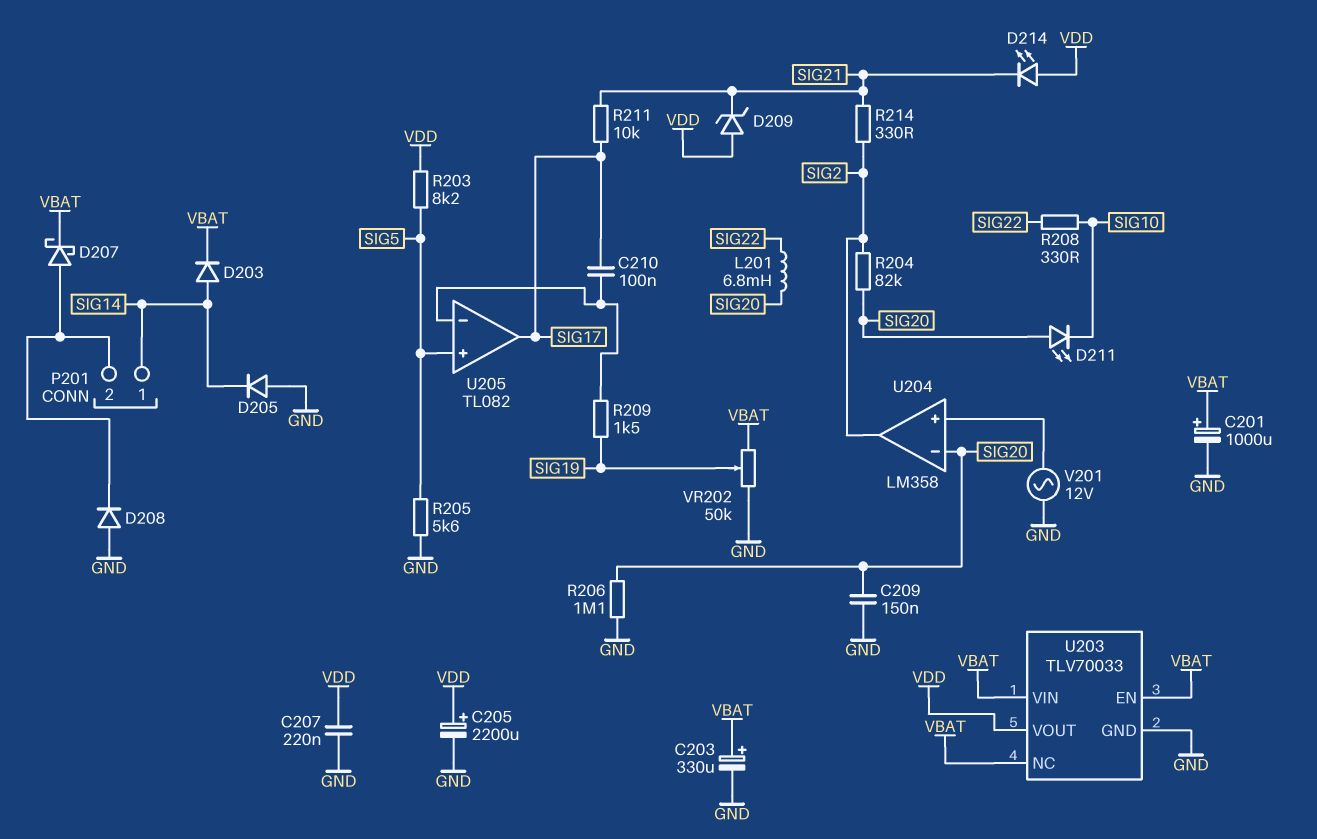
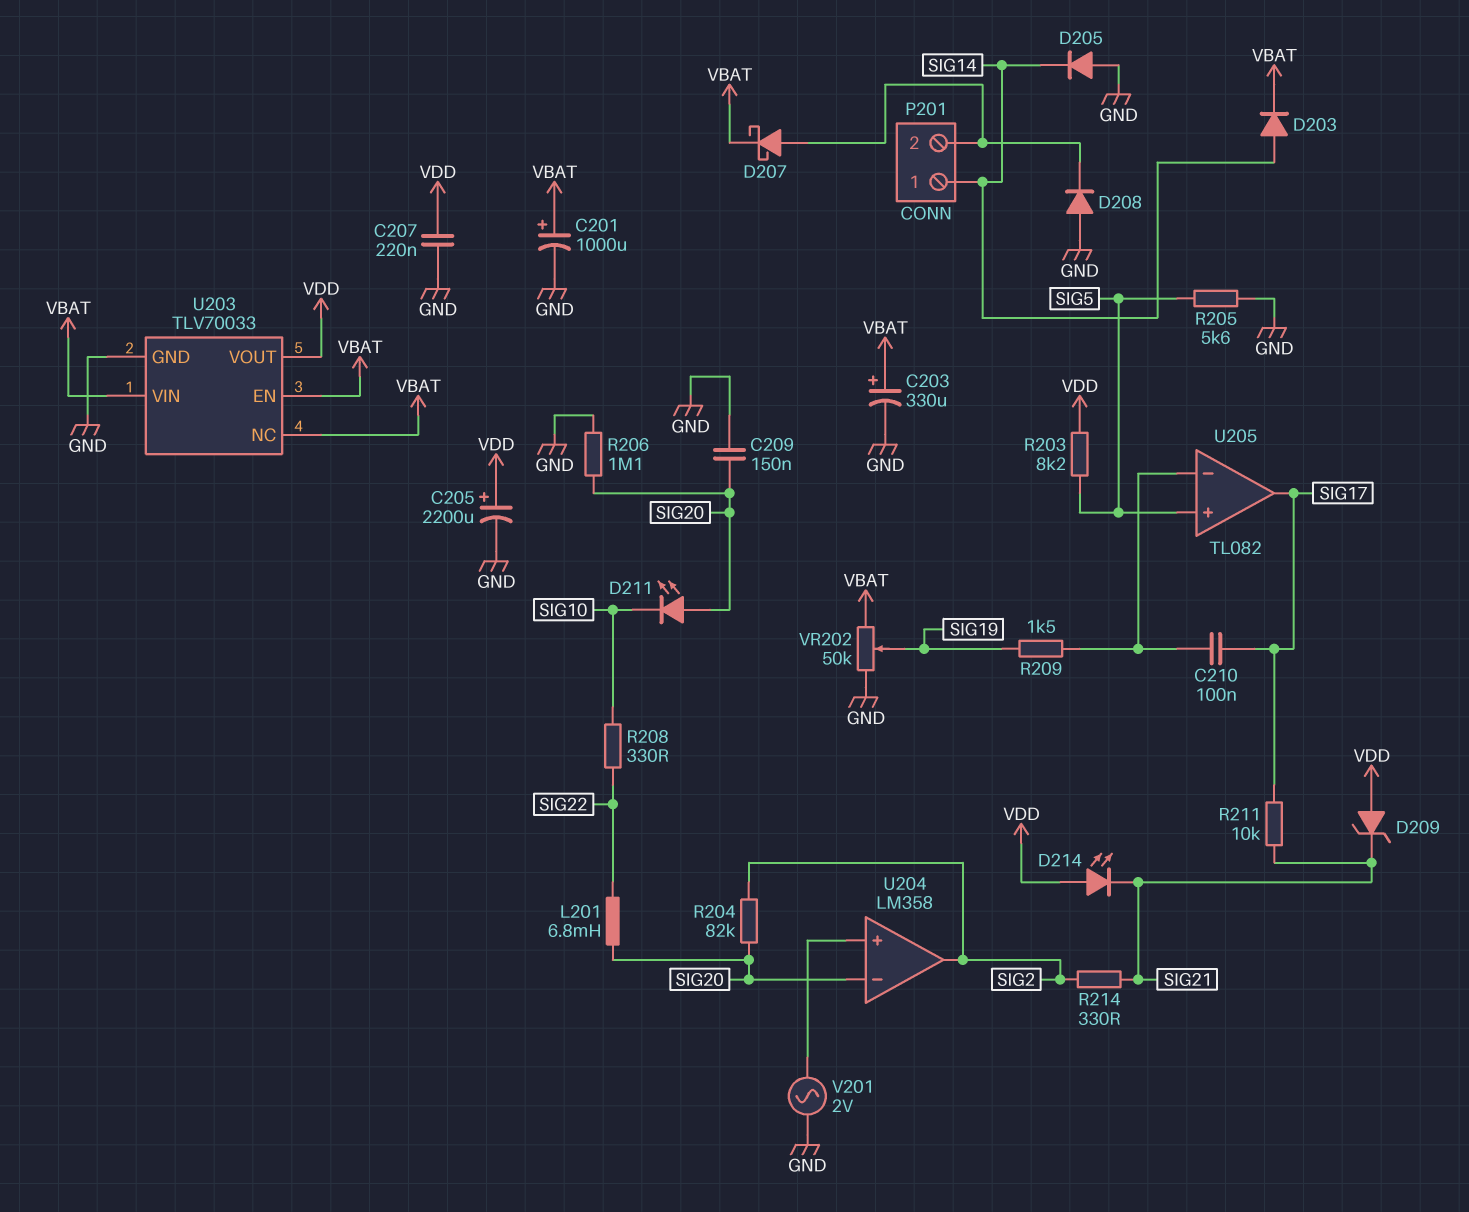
V201: AC 12V (GND, U204/in+) -> AC 2V (GND, U204/in+)

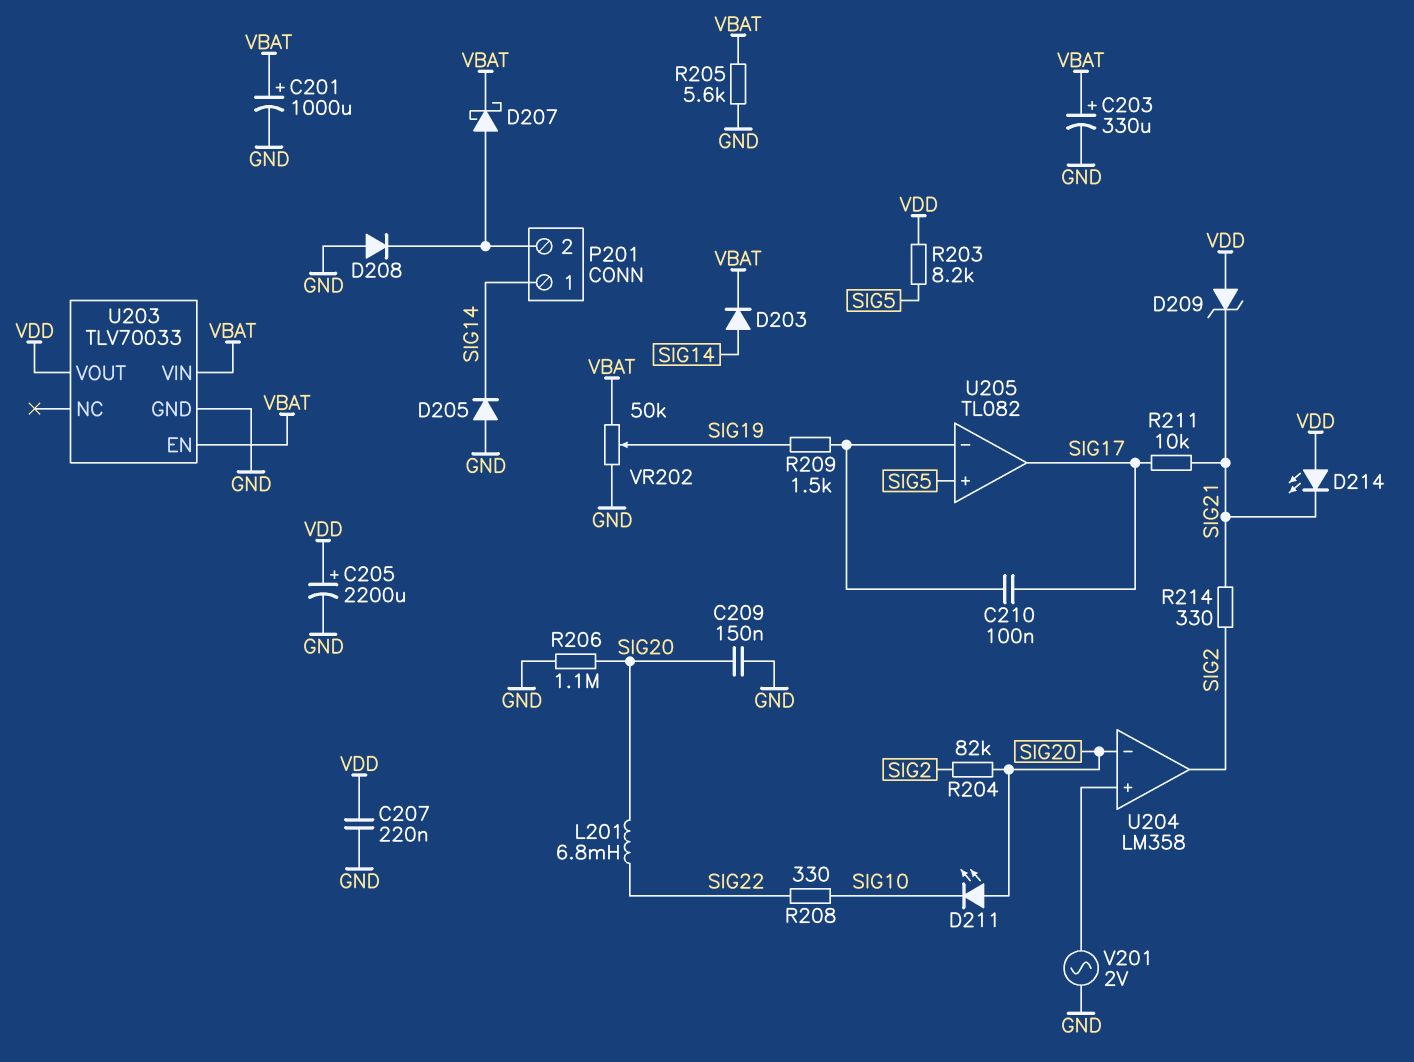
R205: 5.6k (GND, SIG5) -> 5.6k (GND, VBAT)
U203 pin NC: VBAT -> none

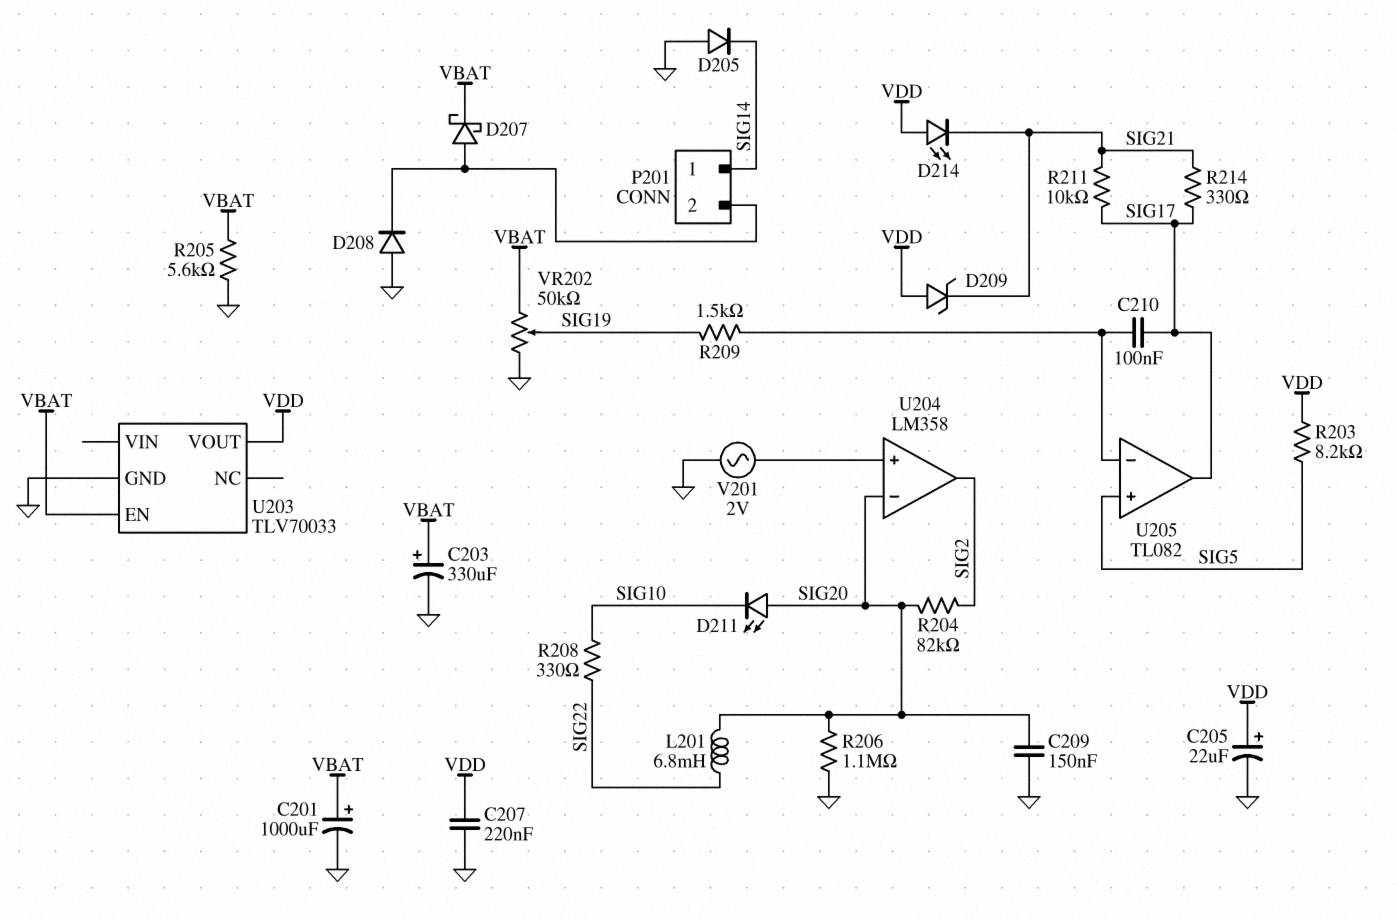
C205: 2200uF (plus VDD, minus GND) -> 22uF (plus VDD, minus GND)
D203: diode (A SIG14, K VBAT) -> none
R214: 330 (SIG2, SIG21) -> 330 (SIG17, SIG21)
U203 pin VIN: VBAT -> none

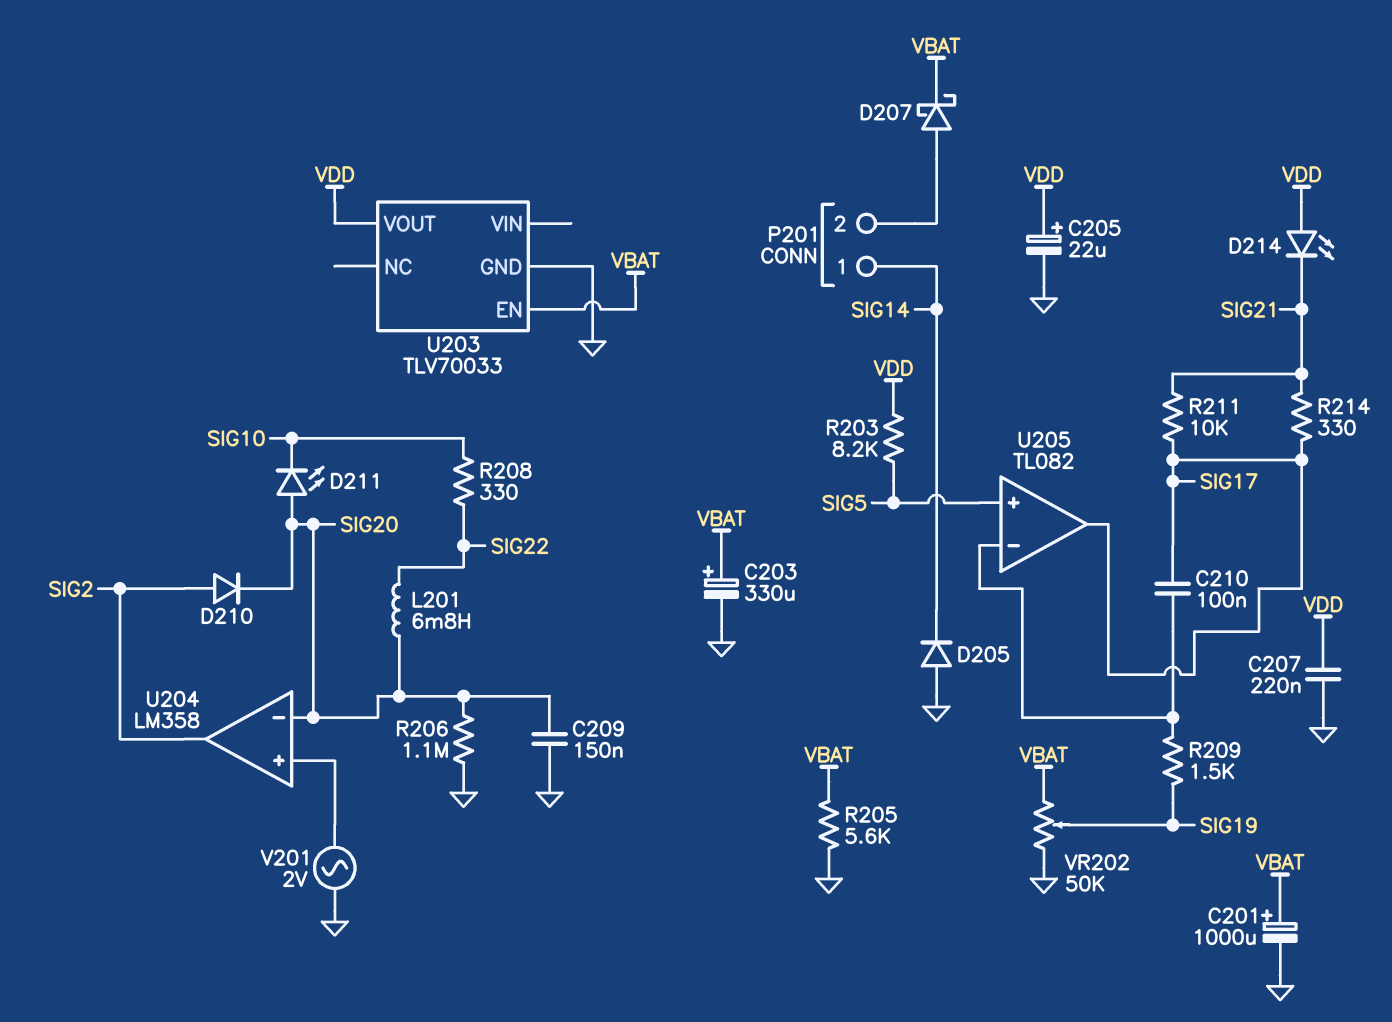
D208: diode (A GND, K P201/2) -> none
D209: zener (A VDD, K SIG21) -> none
D210: none -> diode (A SIG2, K SIG20)
R204: 82k (SIG2, SIG20) -> none

